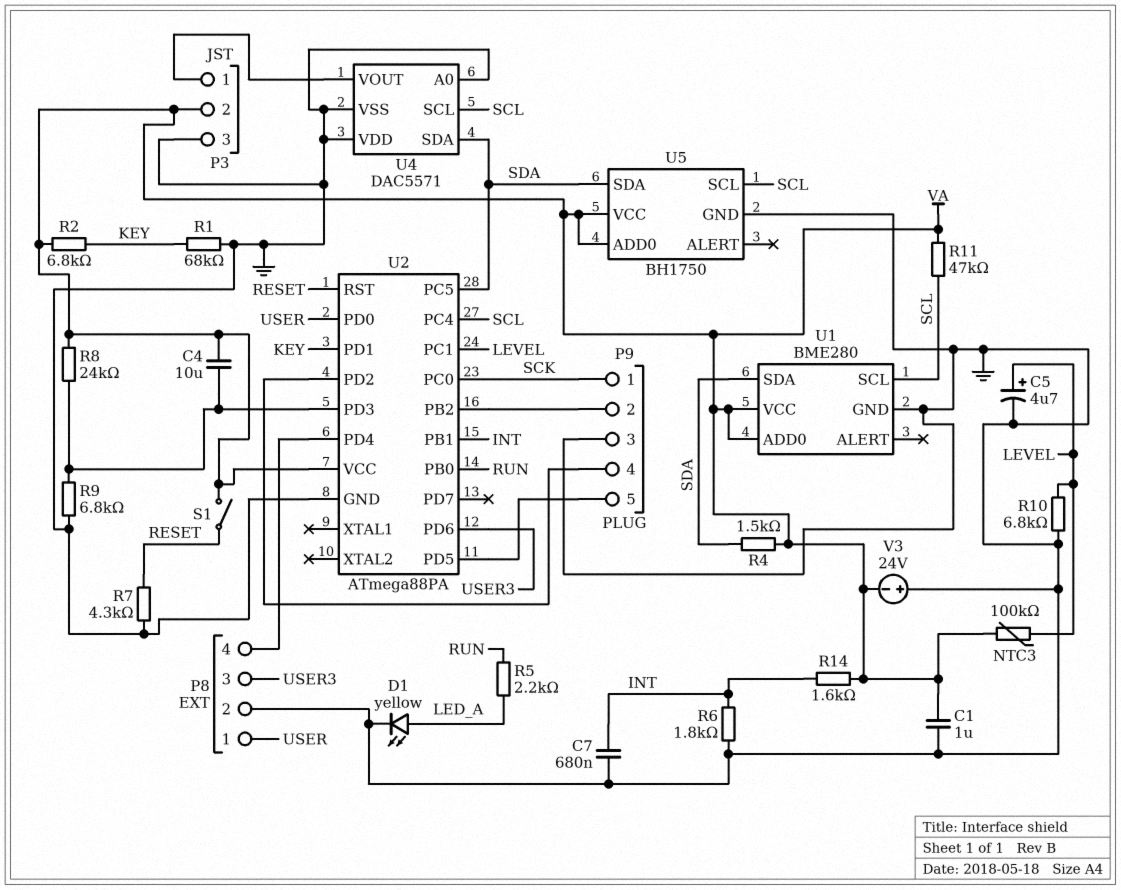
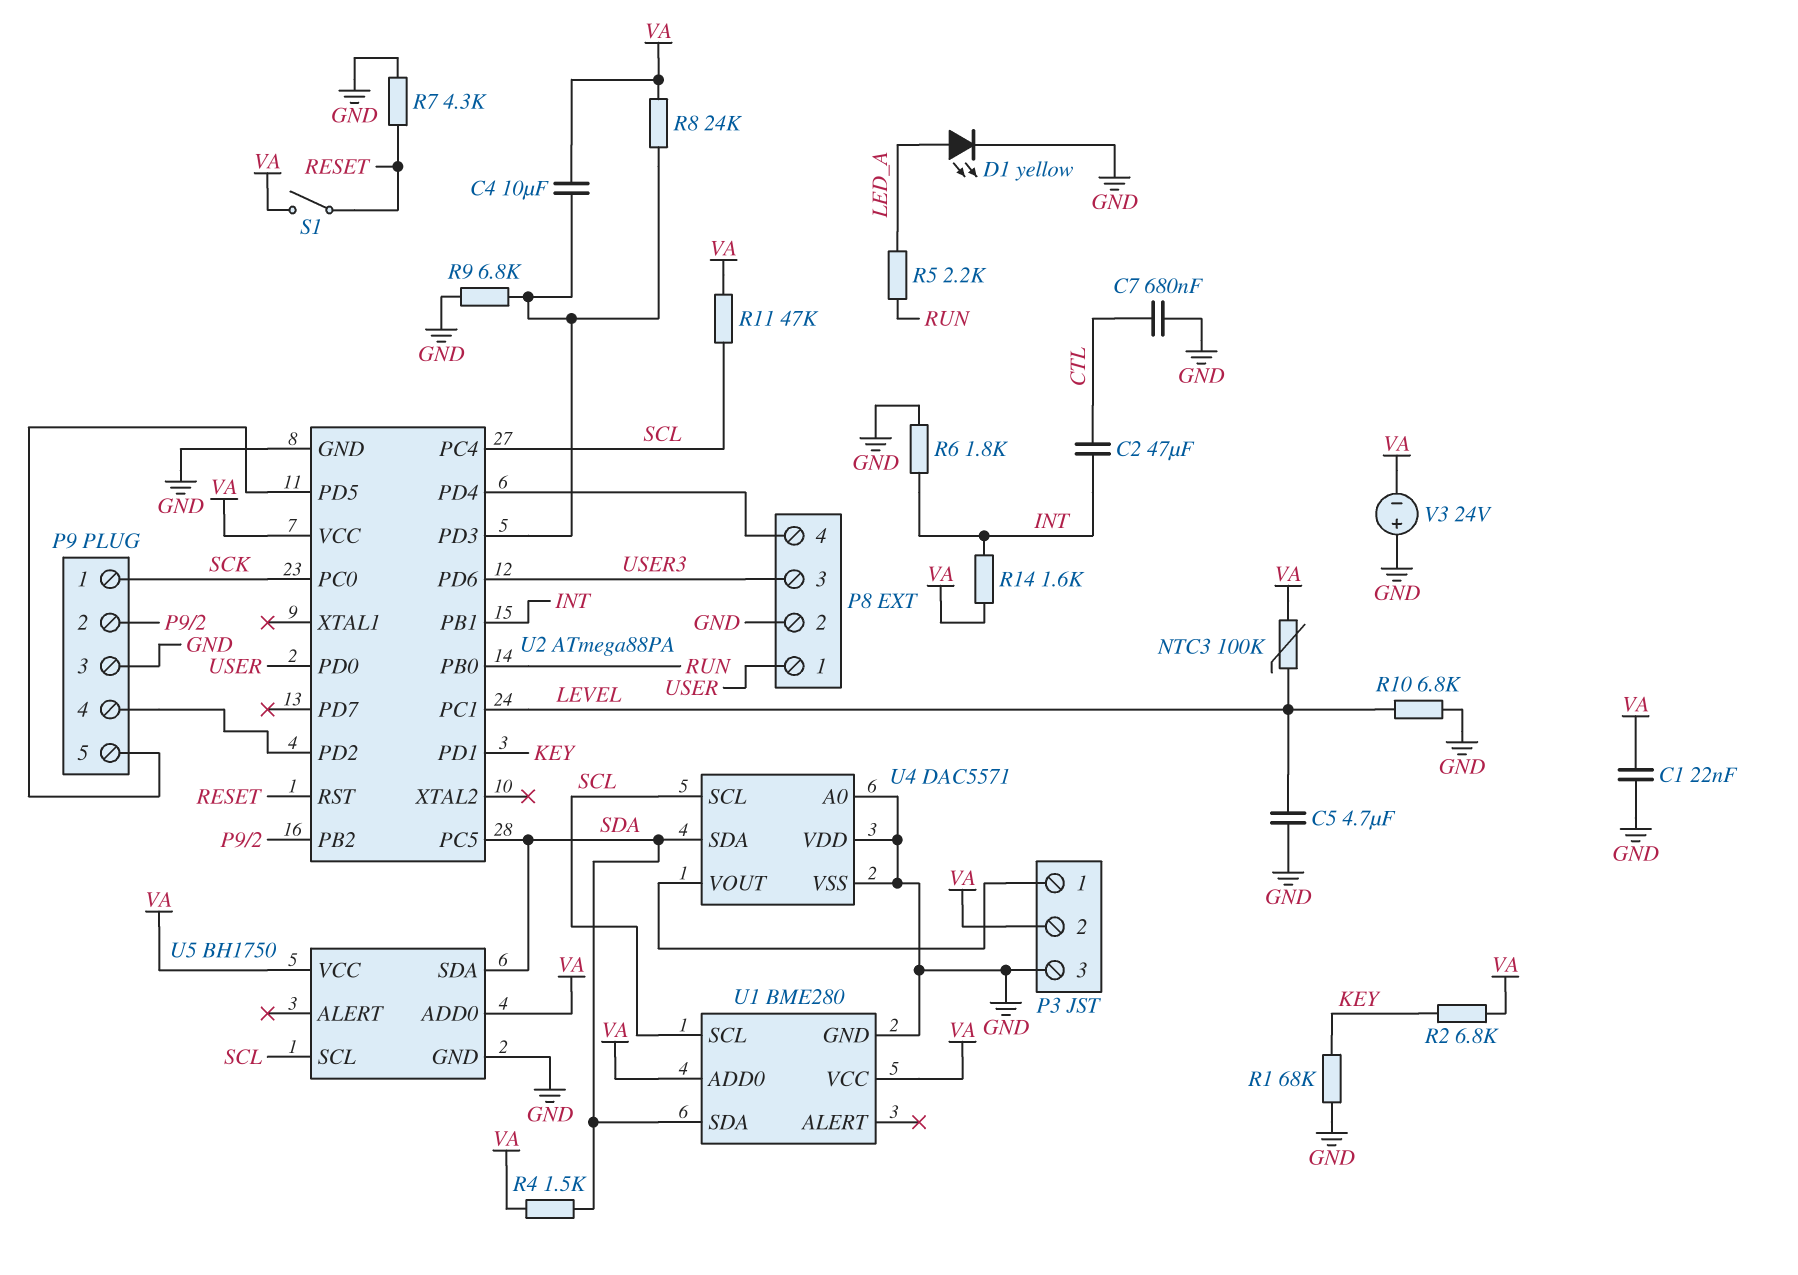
C1: 1uF (GND, VA) -> 22nF (GND, VA)
C2: none -> 47uF (CTL, INT)
C5: 4.7uF (plus LEVEL, minus GND) -> 4.7uF (GND, LEVEL)
C7: 680nF (GND, INT) -> 680nF (CTL, GND)

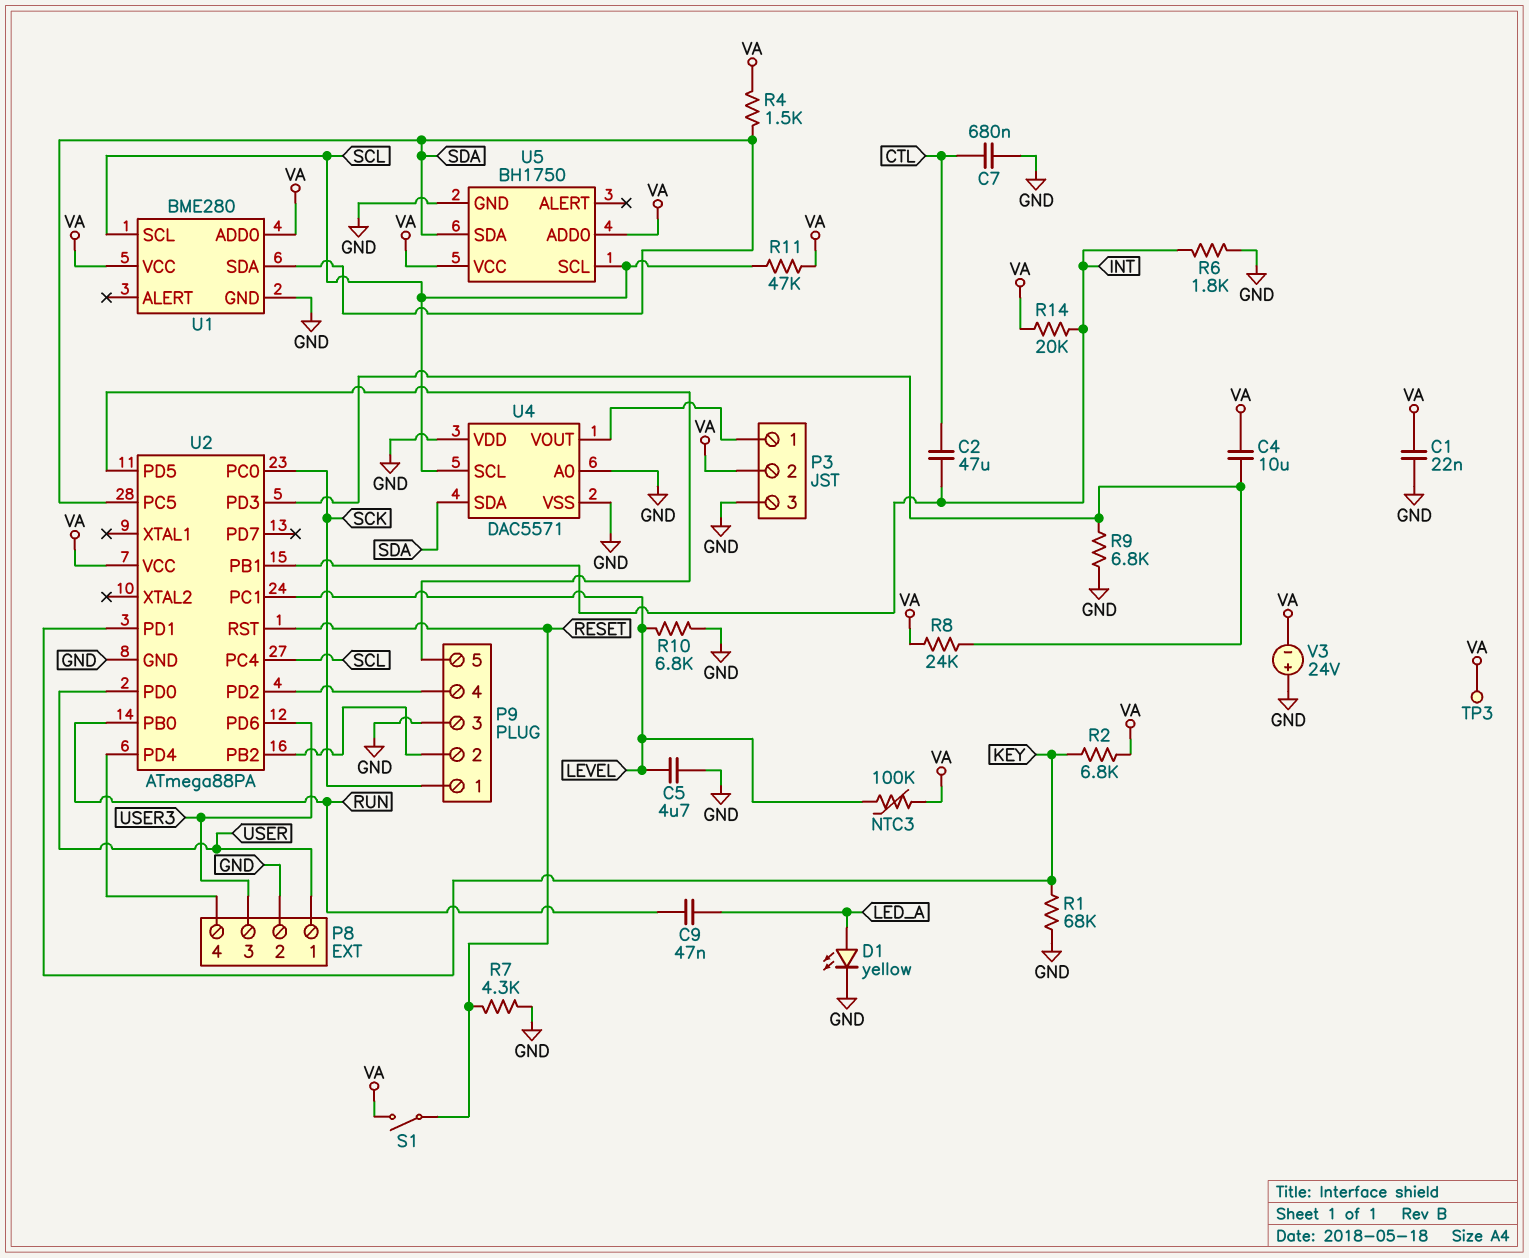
C9: none -> 47nF (LED_A, RUN)
R5: 2.2k (LED_A, RUN) -> none
R14: 1.6k (INT, VA) -> 20k (INT, VA)
TP3: none -> test point (VA)

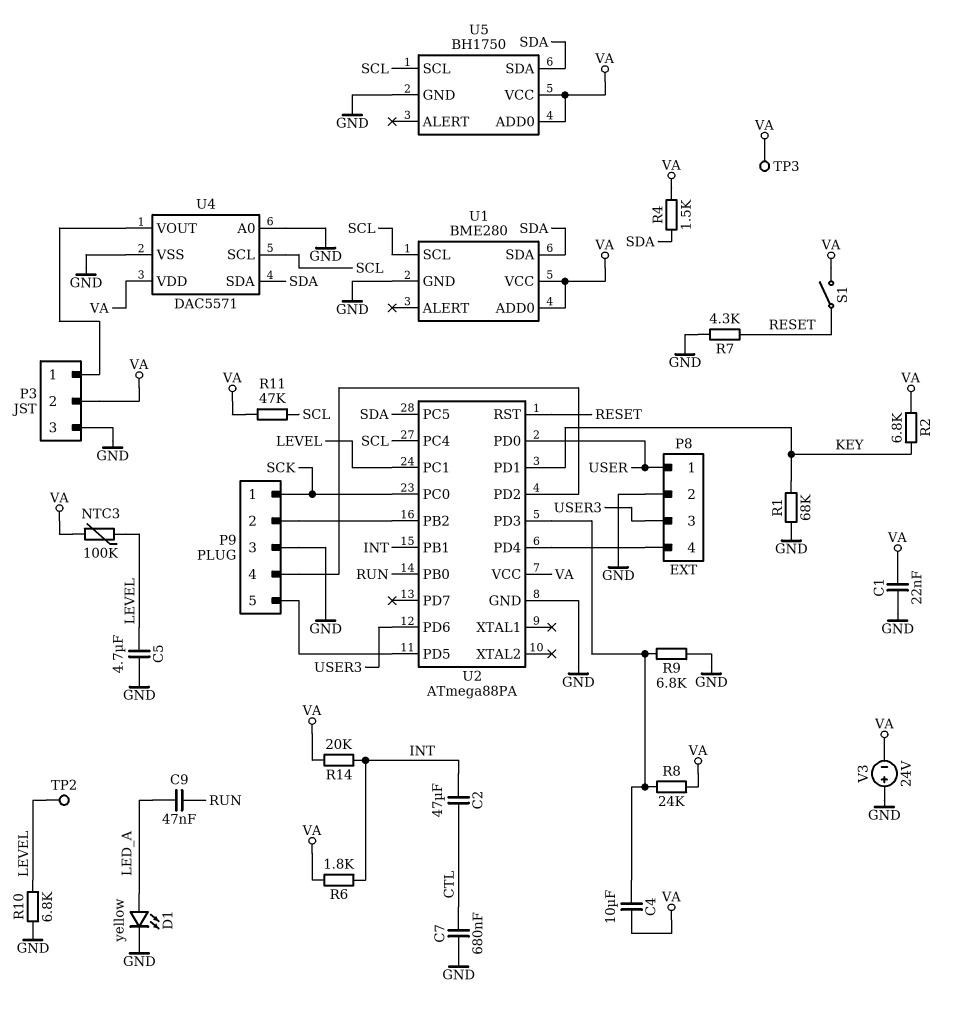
R6: 1.8k (GND, INT) -> 1.8k (INT, VA)
TP2: none -> test point (LEVEL)
U4 pin VDD: GND -> VA

